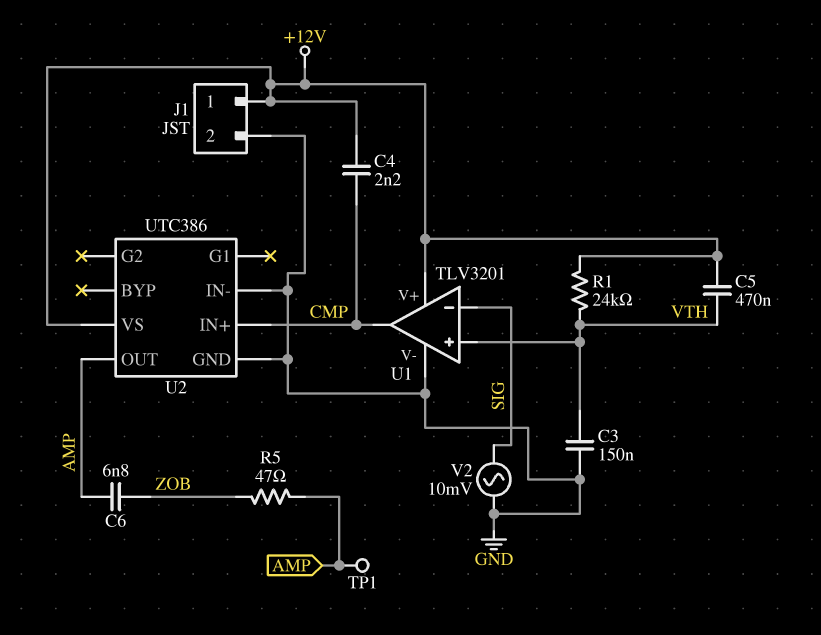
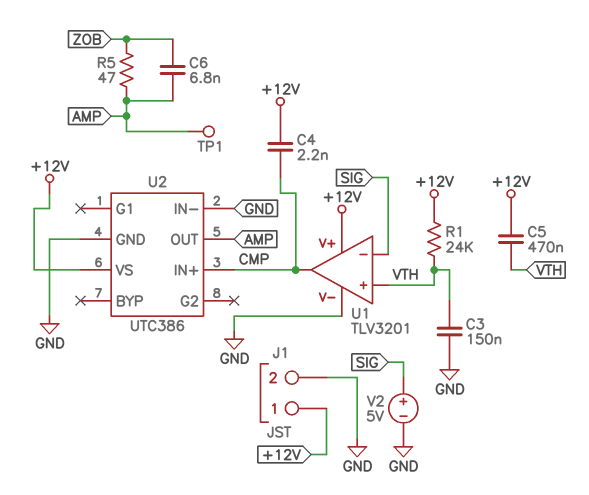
V2: AC 10mV (GND, SIG) -> 5V (plus SIG, minus GND)

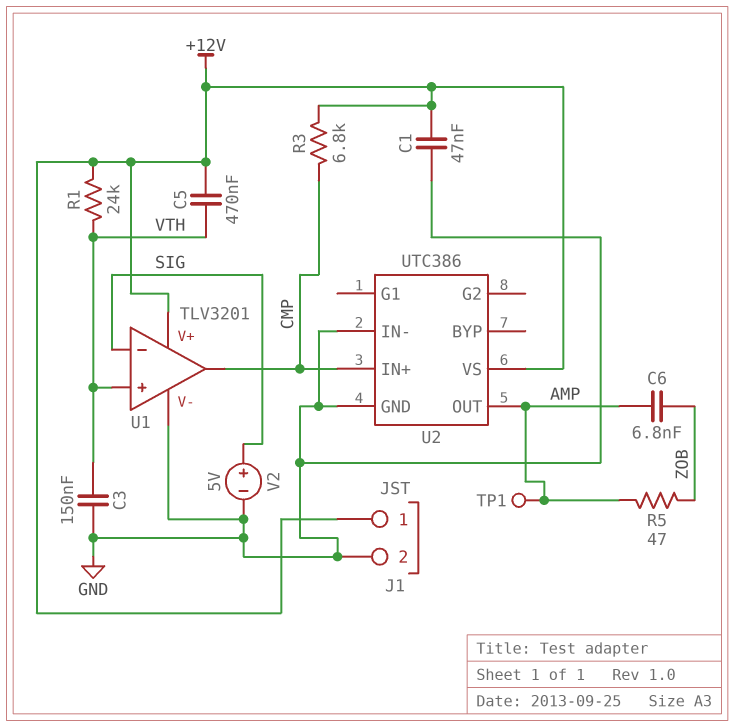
C1: none -> 47nF (+12V, GND)
C4: 2.2nF (+12V, CMP) -> none
R3: none -> 6.8k (+12V, CMP)

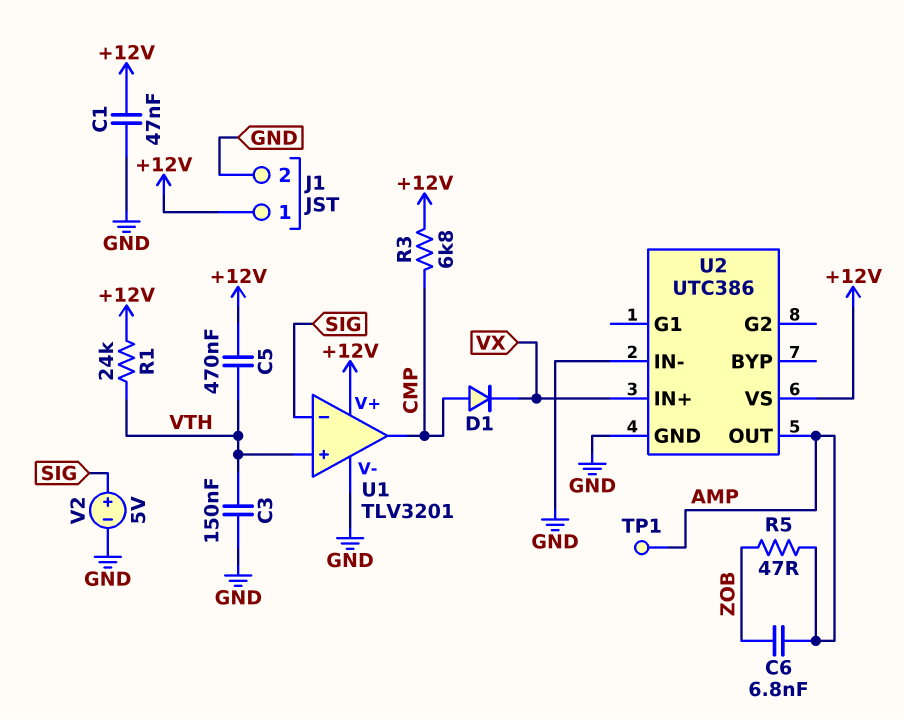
D1: none -> diode (A CMP, K VX)
U2 pin IN+: CMP -> VX

